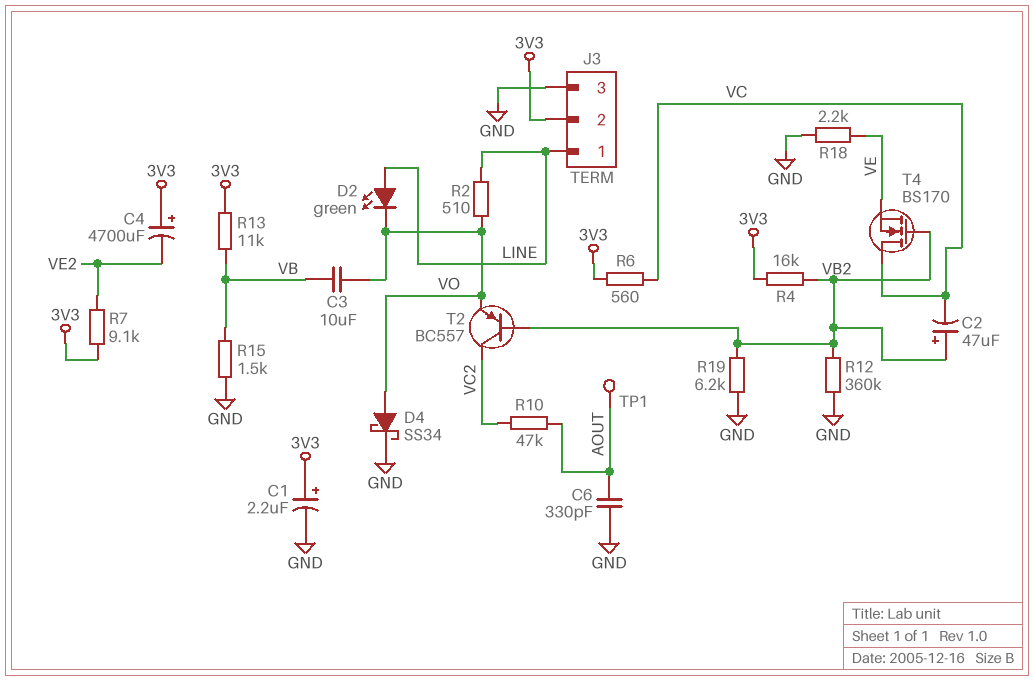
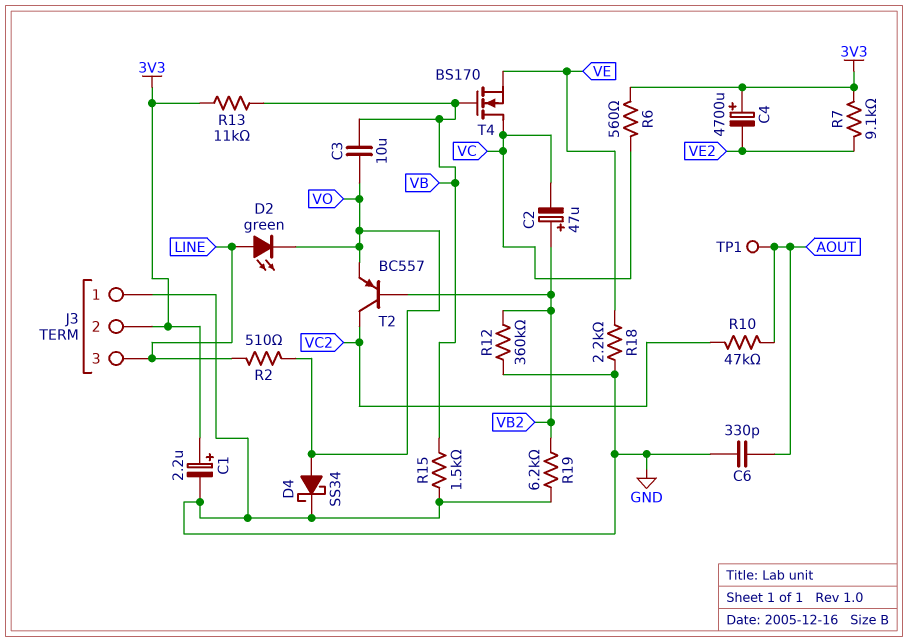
J3 pin 1: LINE -> GND
J3 pin 3: GND -> LINE
R4: 16k (3V3, VB2) -> none
T4: NMOS BS170 (G VB2, D VC, S VE) -> NMOS BS170 (G VB, D VC, S VE)

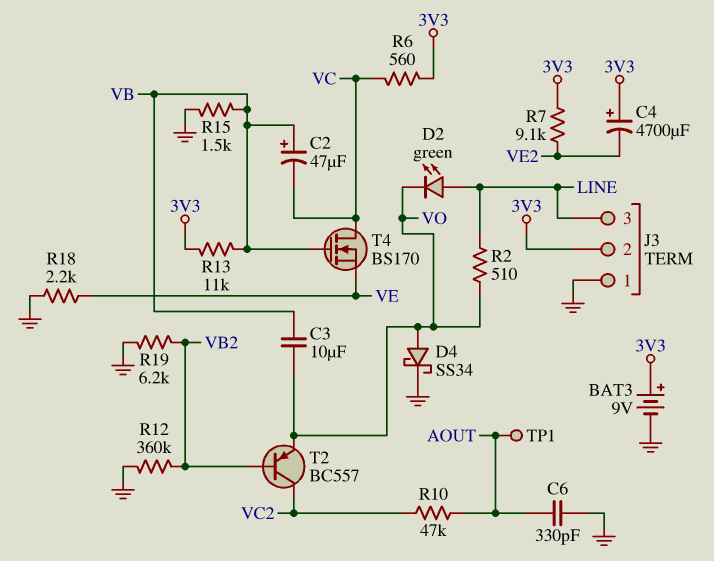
BAT3: none -> 9V (plus 3V3, minus GND)
C1: 2.2uF (plus 3V3, minus GND) -> none
C2: 47uF (plus VB2, minus VC) -> 47uF (plus VB, minus VC)

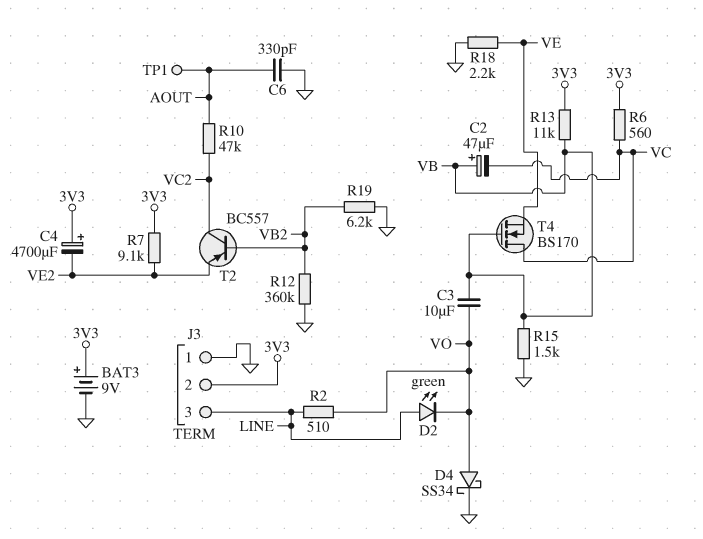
T2: PNP BC557 (B VB2, C VC2, E VO) -> PNP BC557 (B VB2, C VC2, E VE2)

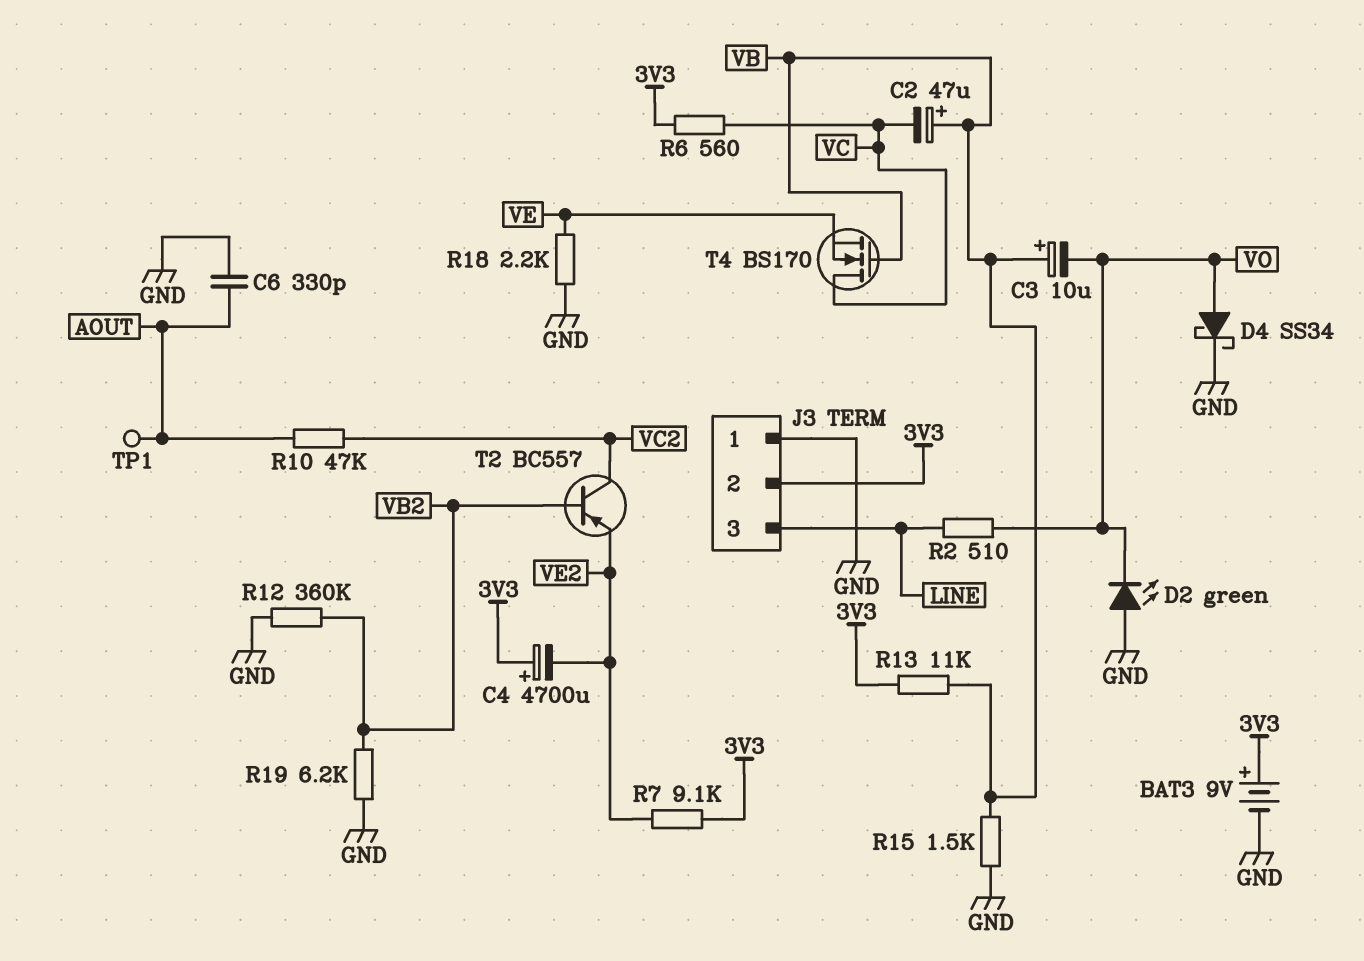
C3: 10uF (VB, VO) -> 10uF (plus VB, minus VO)
D2: LED green (A LINE, K VO) -> LED green (A GND, K VO)

